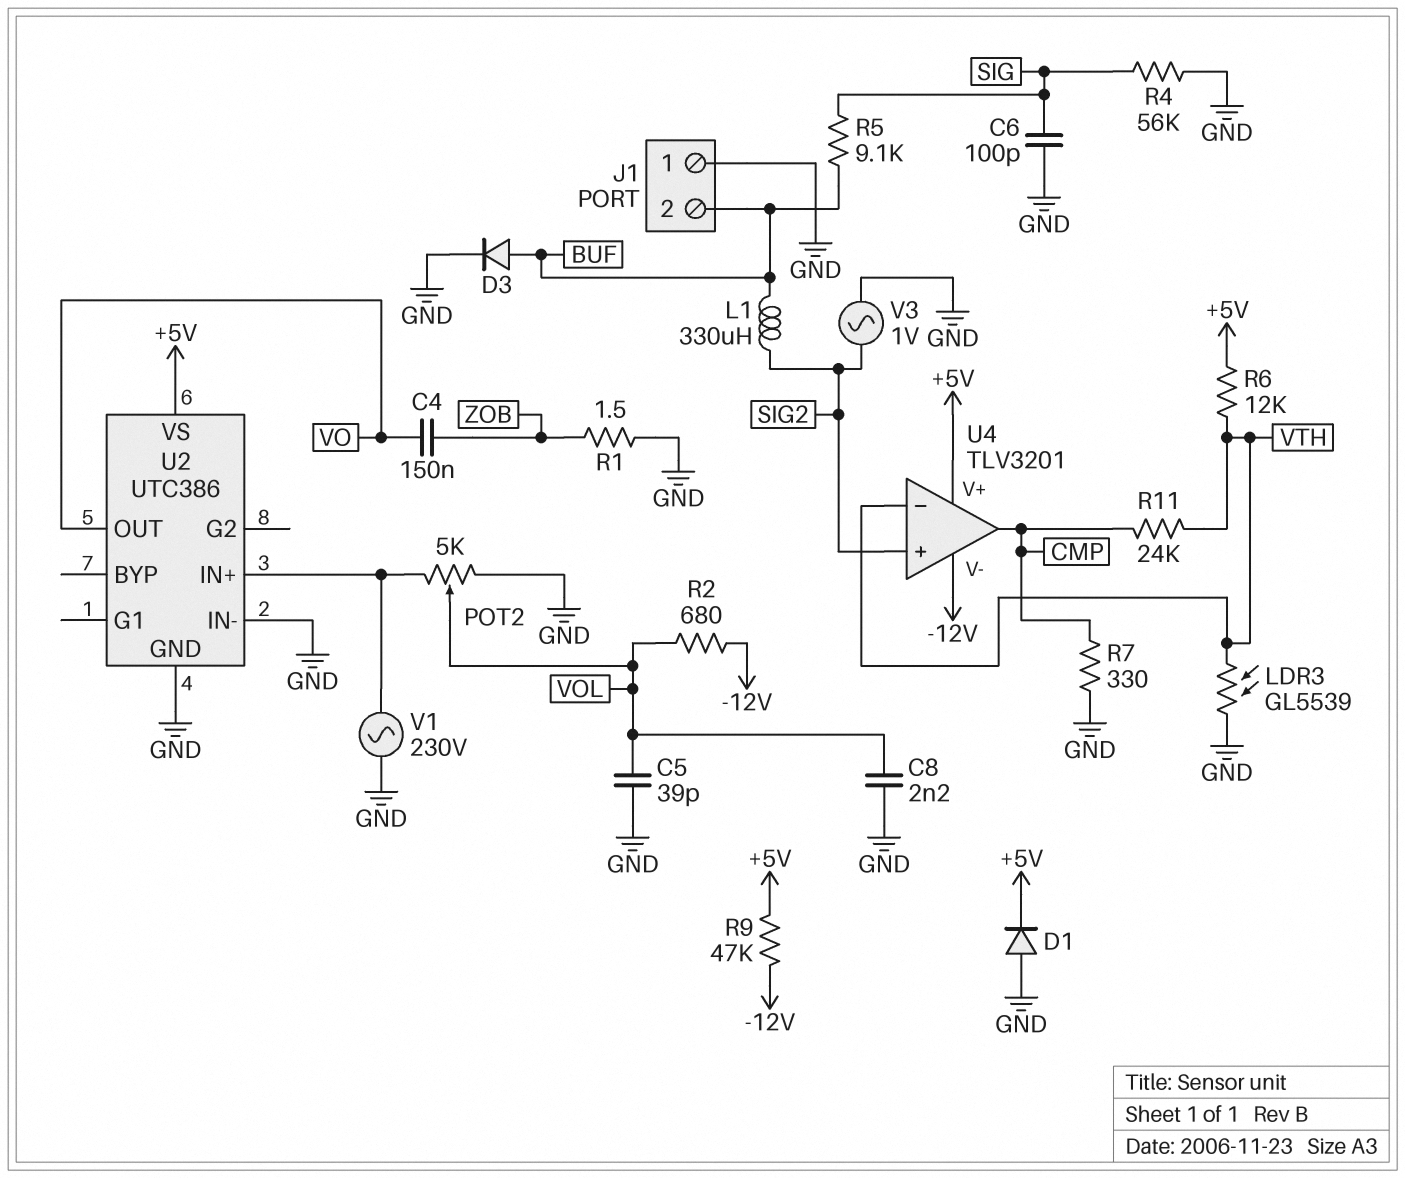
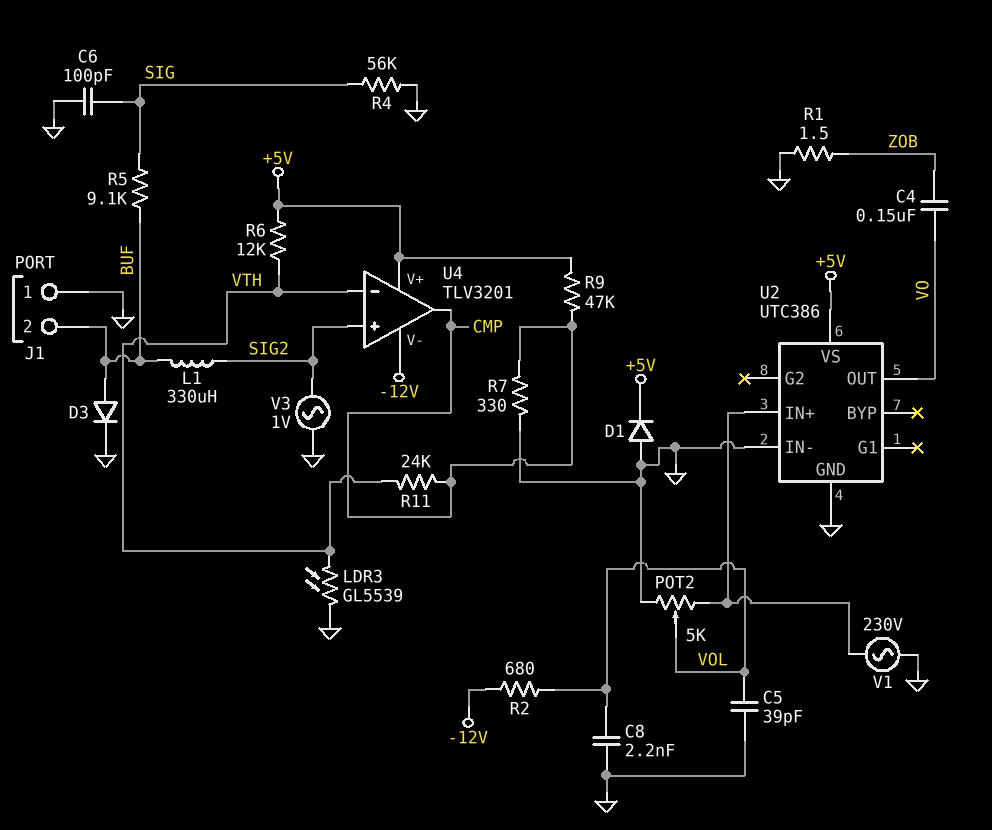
R9: 47k (+5V, -12V) -> 47k (+5V, CMP)

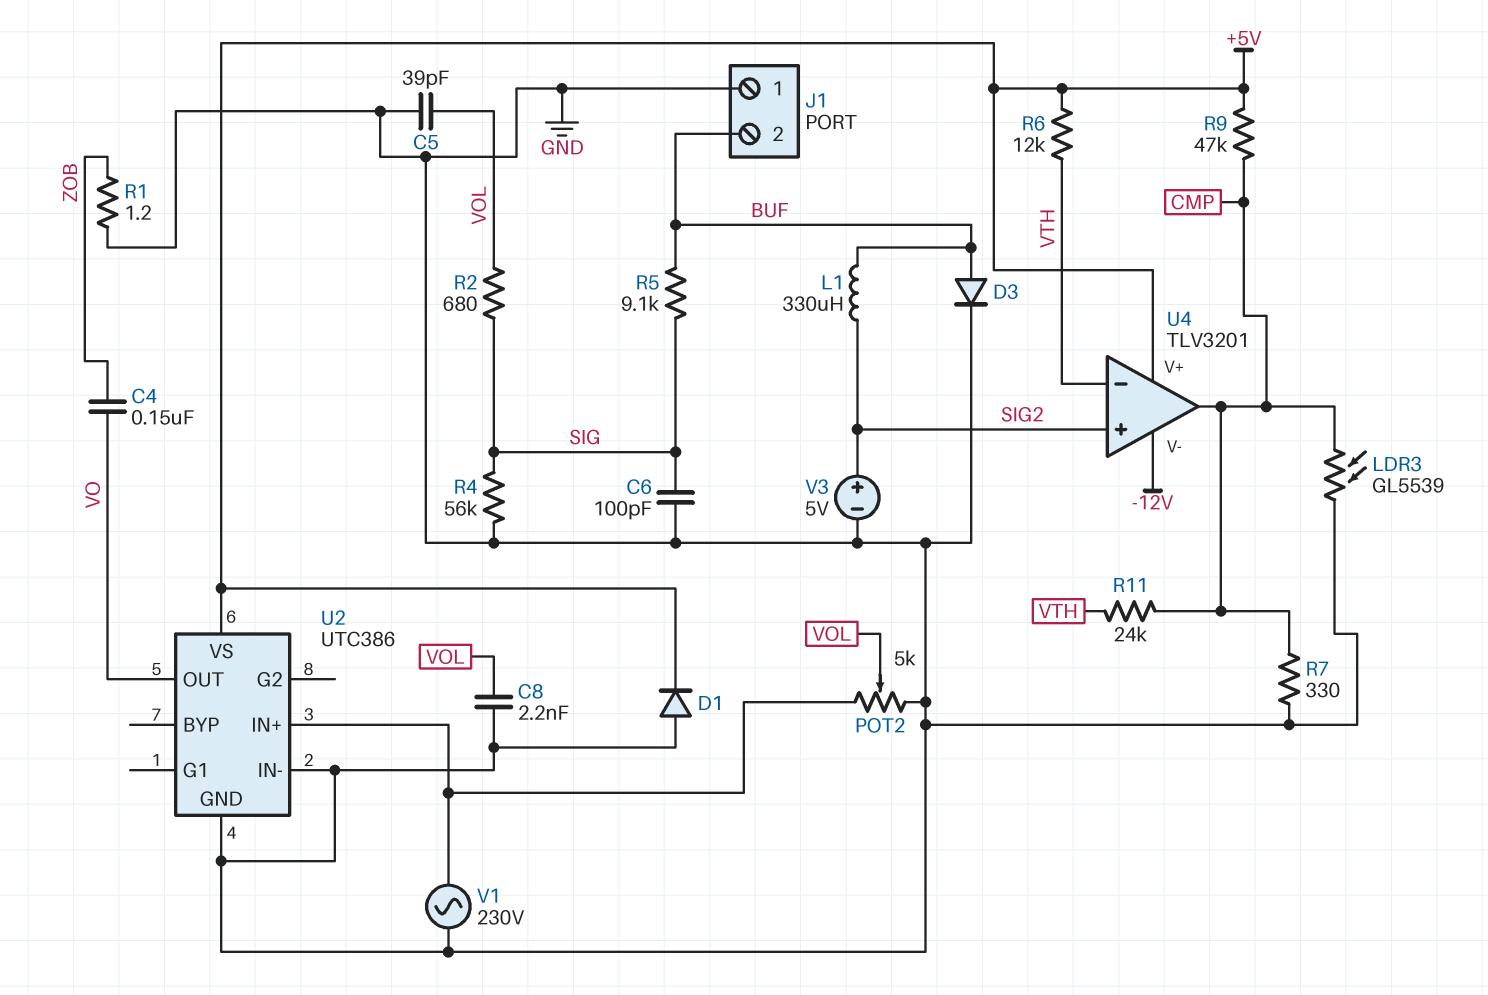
LDR3: GL5539 (GND, VTH) -> GL5539 (CMP, GND)
R1: 1.5 (GND, ZOB) -> 1.2 (GND, ZOB)
R2: 680 (-12V, VOL) -> 680 (SIG, VOL)
V3: AC 1V (GND, SIG2) -> 5V (plus SIG2, minus GND)

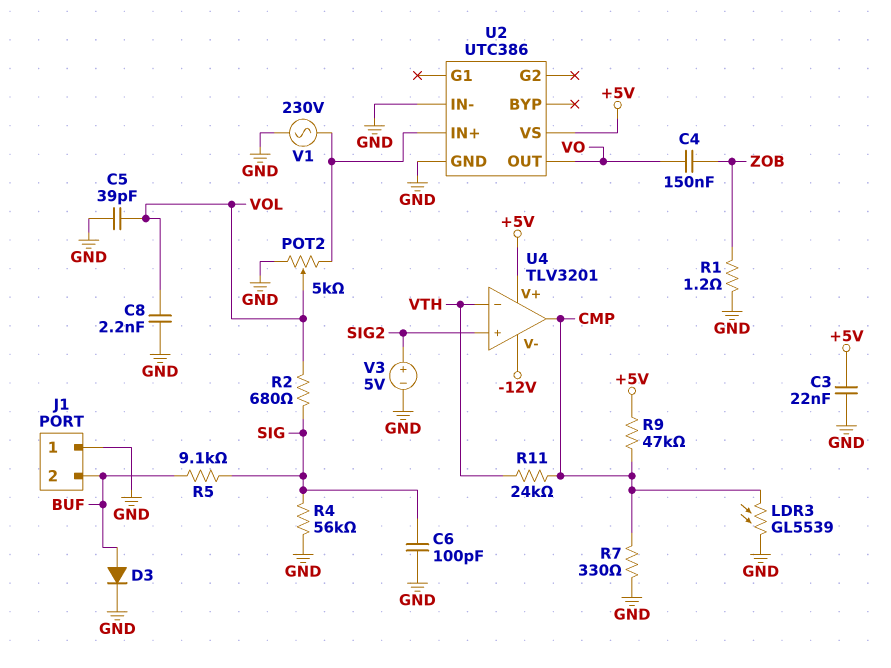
C3: none -> 22nF (+5V, GND)
D1: diode (A GND, K +5V) -> none
L1: 330uH (BUF, SIG2) -> none
R6: 12k (+5V, VTH) -> none

